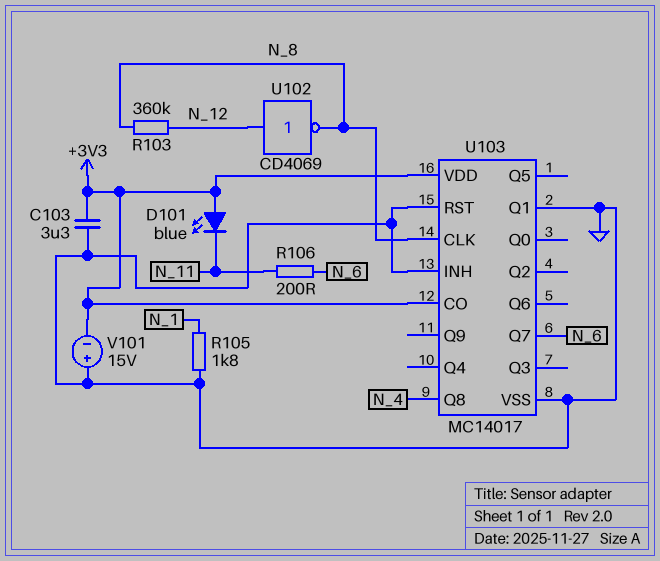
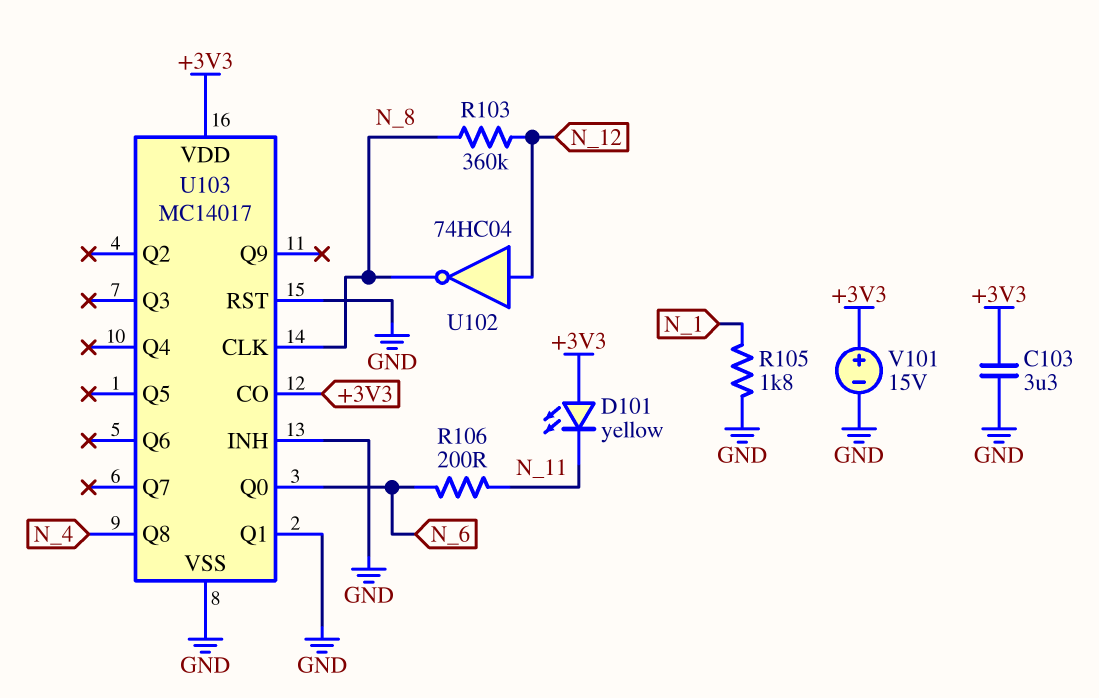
D101: LED blue (A +3V3, K N_11) -> LED yellow (A +3V3, K N_11)
U102: NOT CD4069 (in N_12, out N_8) -> NOT 74HC04 (in N_12, out N_8)
U103 pin Q0: none -> N_6
U103 pin Q7: N_6 -> none
V101: 15V (plus GND, minus +3V3) -> 15V (plus +3V3, minus GND)

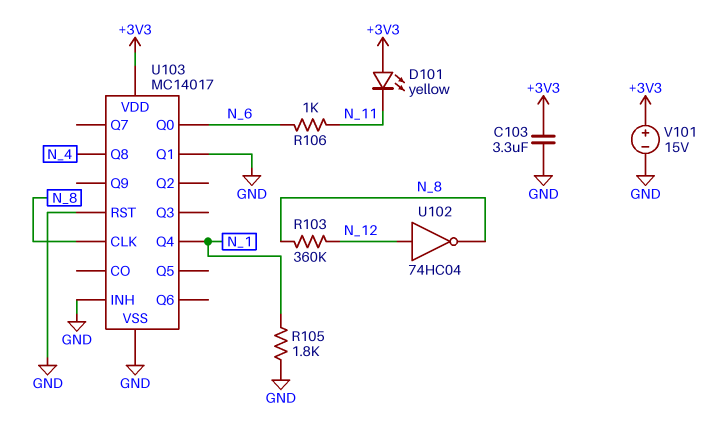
R106: 200 (N_6, N_11) -> 1k (N_6, N_11)
U103 pin CO: +3V3 -> none
U103 pin Q4: none -> N_1

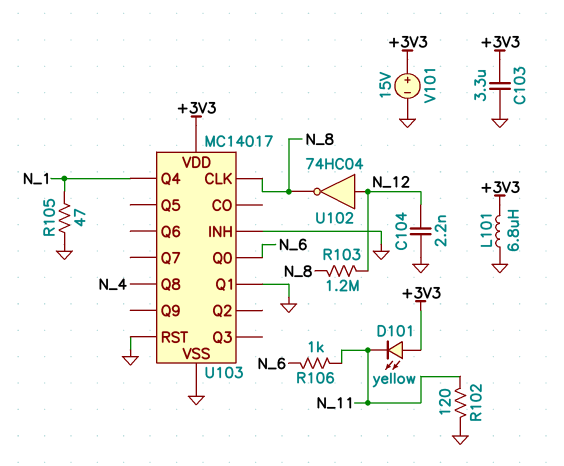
C104: none -> 2.2nF (GND, N_12)
L101: none -> 6.8uH (+3V3, GND)
R102: none -> 120 (GND, N_11)
R103: 360k (N_8, N_12) -> 1.2M (N_8, N_12)
R105: 1.8k (GND, N_1) -> 47 (GND, N_1)

